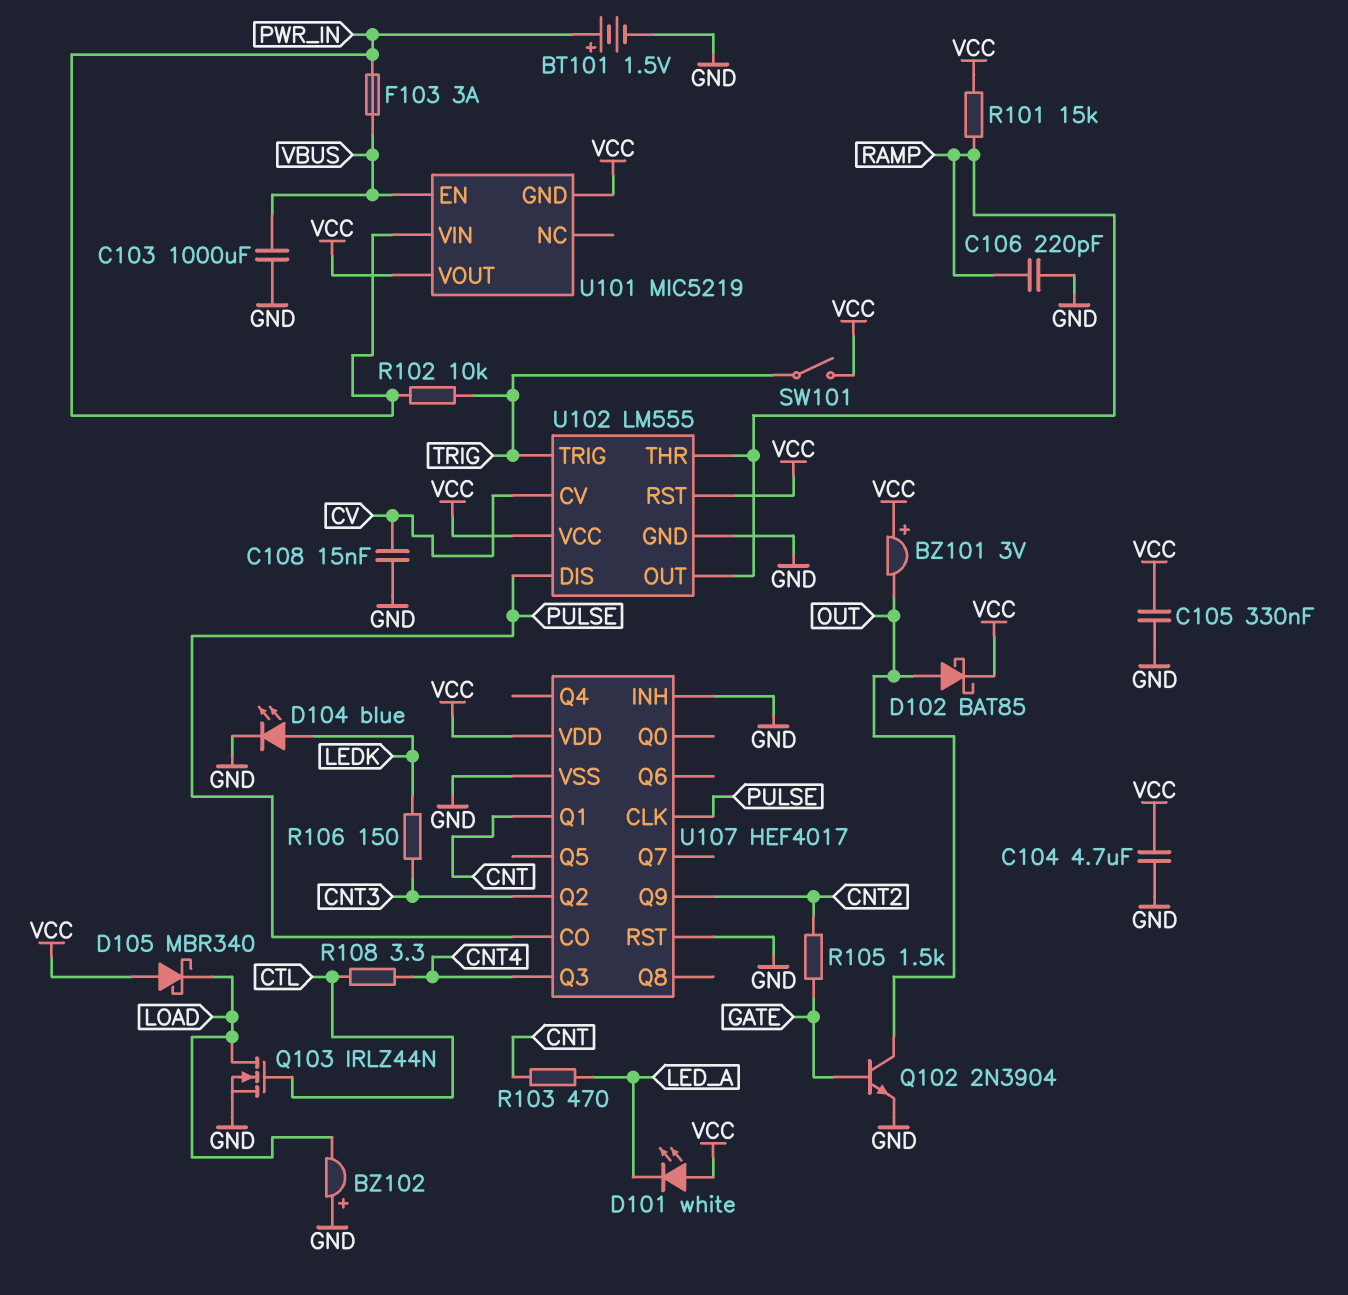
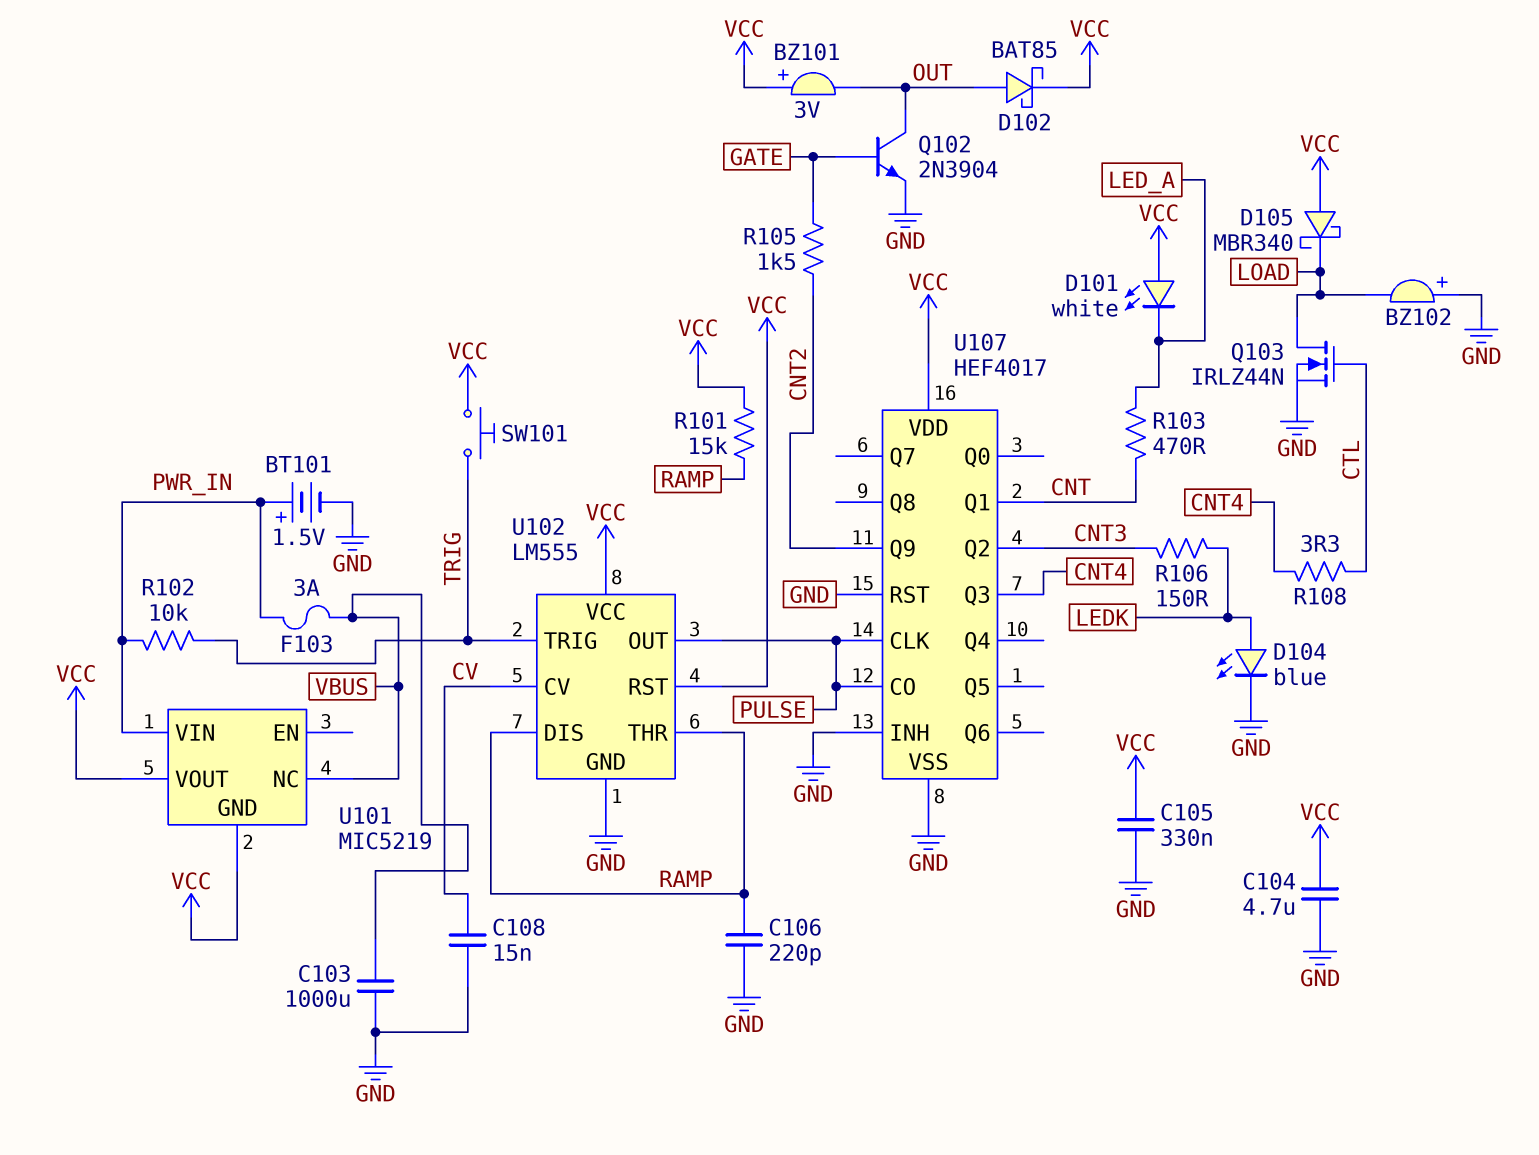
SW101: switch (TRIG, VCC) -> button (TRIG, VCC)
U101 pin EN: VBUS -> none
U101 pin NC: none -> VBUS
U102 pin DIS: PULSE -> RAMP
U102 pin OUT: RAMP -> PULSE

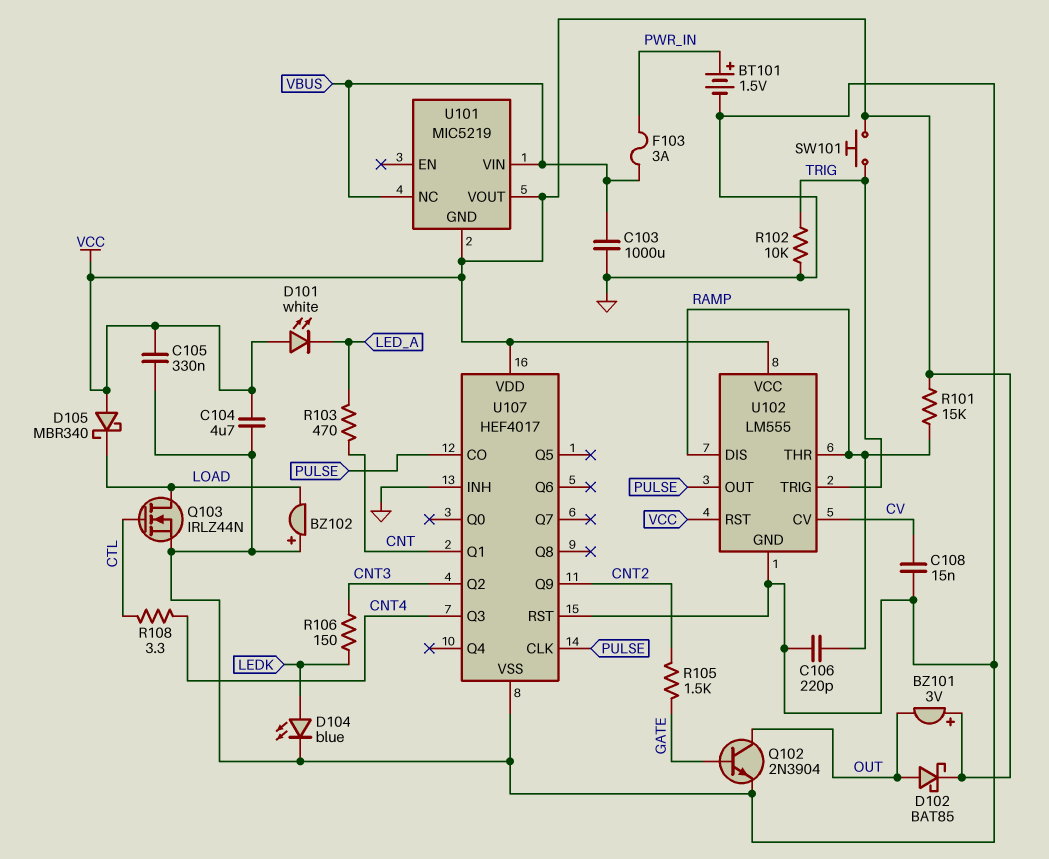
R102: 10k (PWR_IN, TRIG) -> 10k (GND, TRIG)
U101 pin VIN: PWR_IN -> VBUS

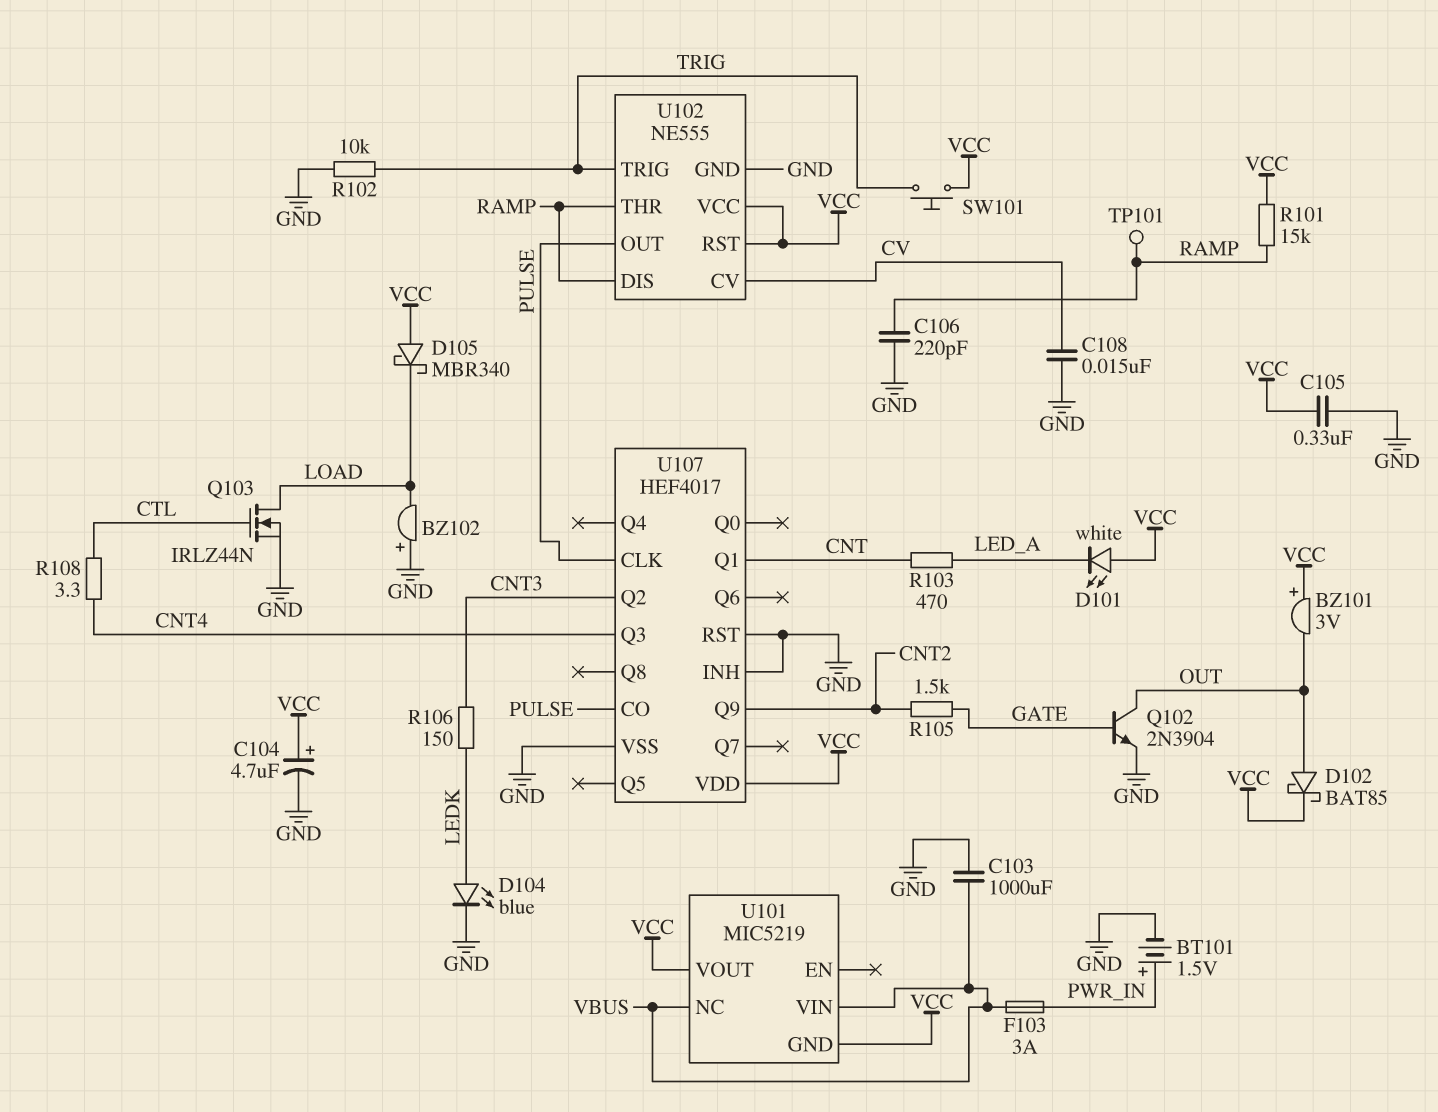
C104: 4.7uF (GND, VCC) -> 4.7uF (plus VCC, minus GND)
TP101: none -> test point (RAMP)
U102: LM555 -> NE555

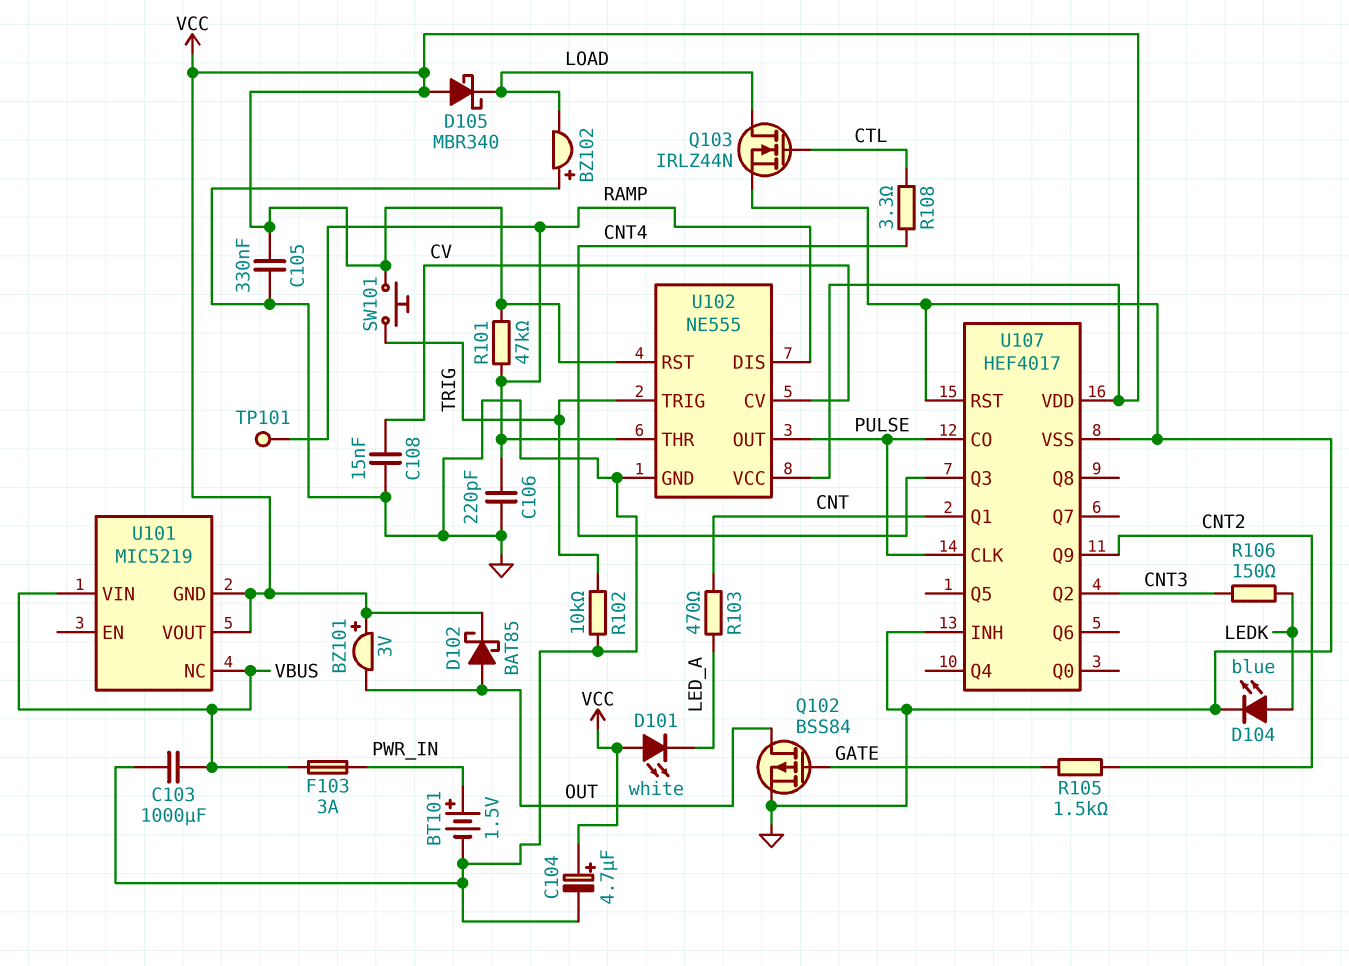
Q102: NPN 2N3904 (B GATE, C OUT, E GND) -> PMOS BSS84 (G GATE, D OUT, S GND)
R101: 15k (RAMP, VCC) -> 47k (RAMP, VCC)

